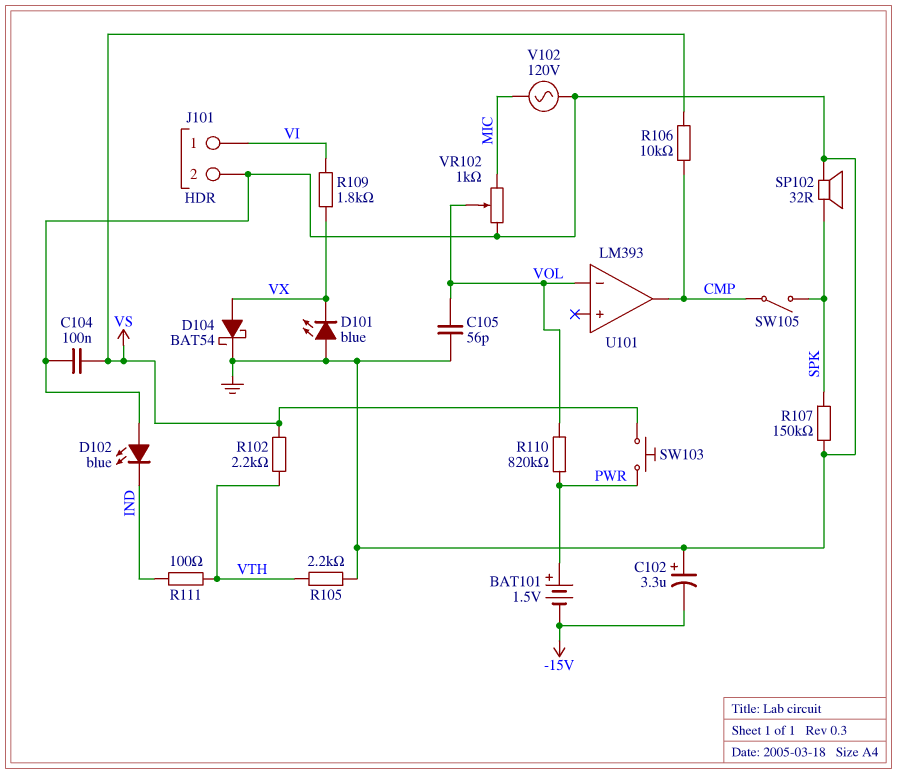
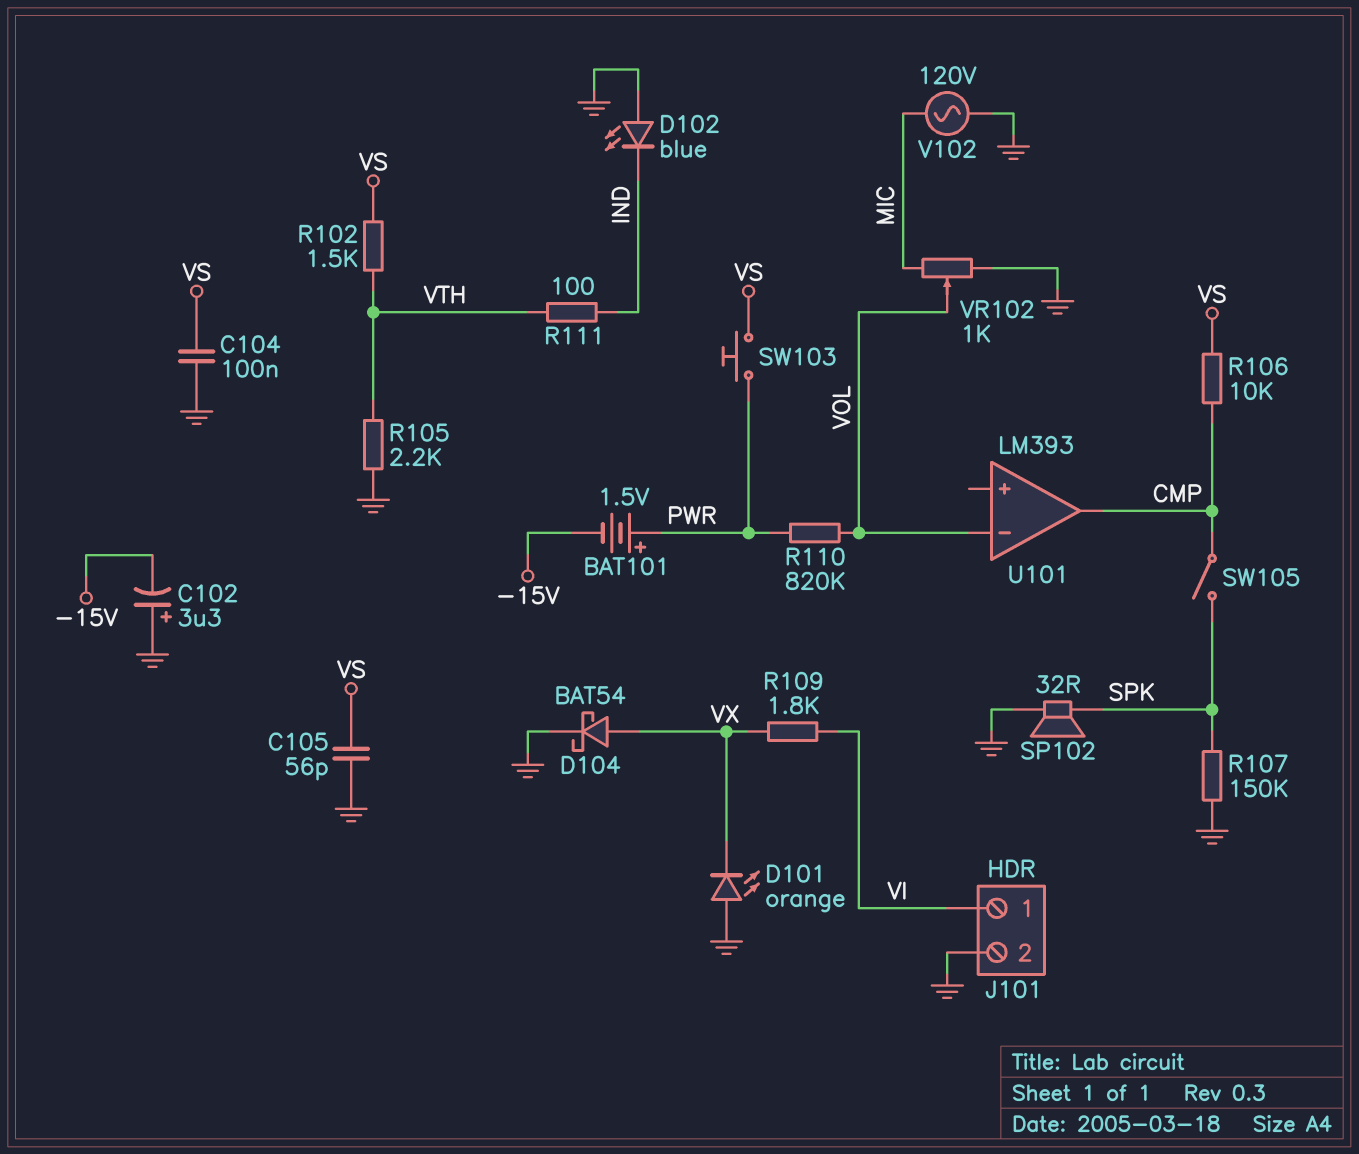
C105: 56pF (GND, VOL) -> 56pF (GND, VS)
D101: LED blue (A GND, K VX) -> LED orange (A GND, K VX)
R102: 2.2k (VS, VTH) -> 1.5k (VS, VTH)

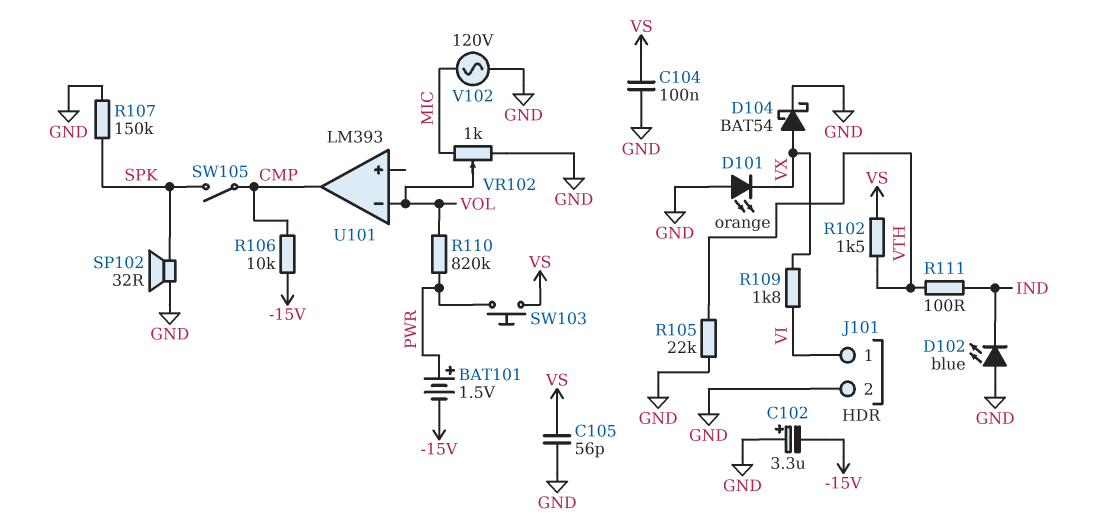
R105: 2.2k (GND, VTH) -> 22k (GND, VTH)
R106: 10k (CMP, VS) -> 10k (-15V, CMP)

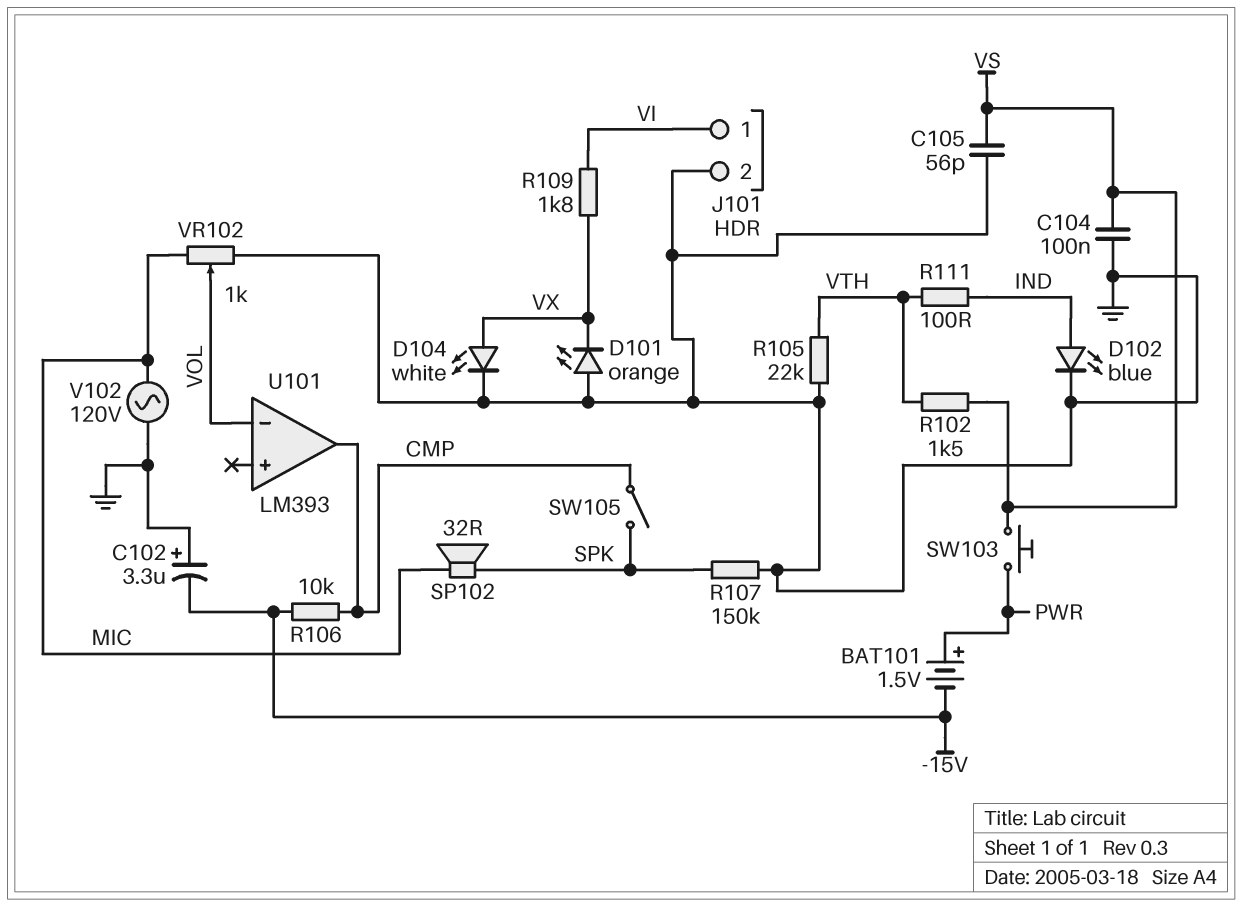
D102: LED blue (A GND, K IND) -> LED blue (A IND, K GND)
D104: schottky BAT54 (A VX, K GND) -> LED white (A VX, K GND)
R110: 820k (PWR, VOL) -> none
SP102: speaker 32R (GND, SPK) -> speaker 32R (MIC, SPK)

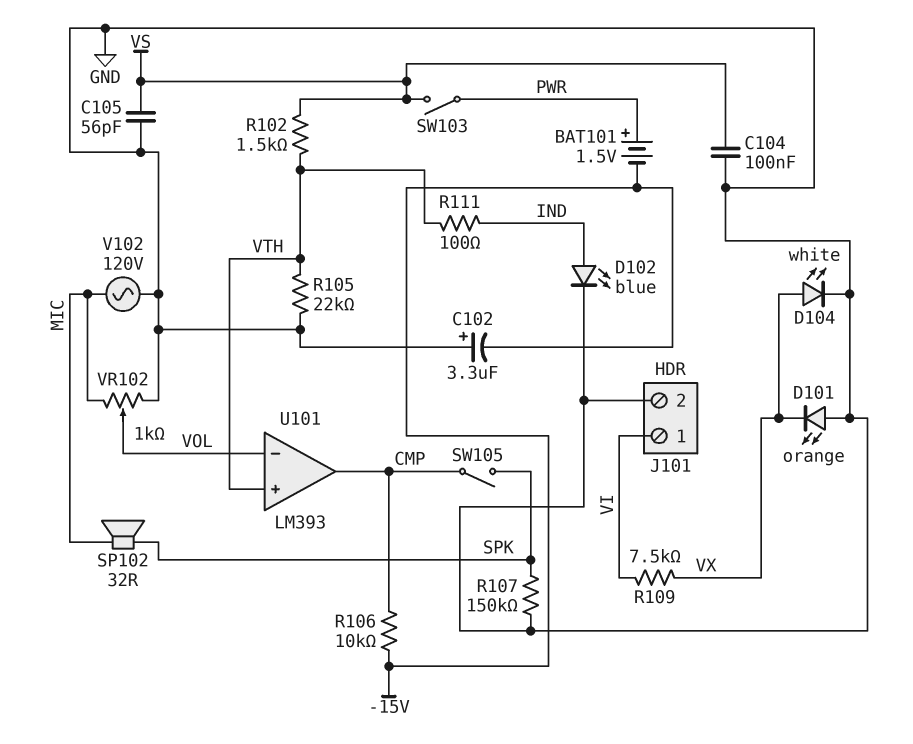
R109: 1.8k (VI, VX) -> 7.5k (VI, VX)
SW103: button (PWR, VS) -> switch (PWR, VS)
U101 pin in+: none -> VTH

